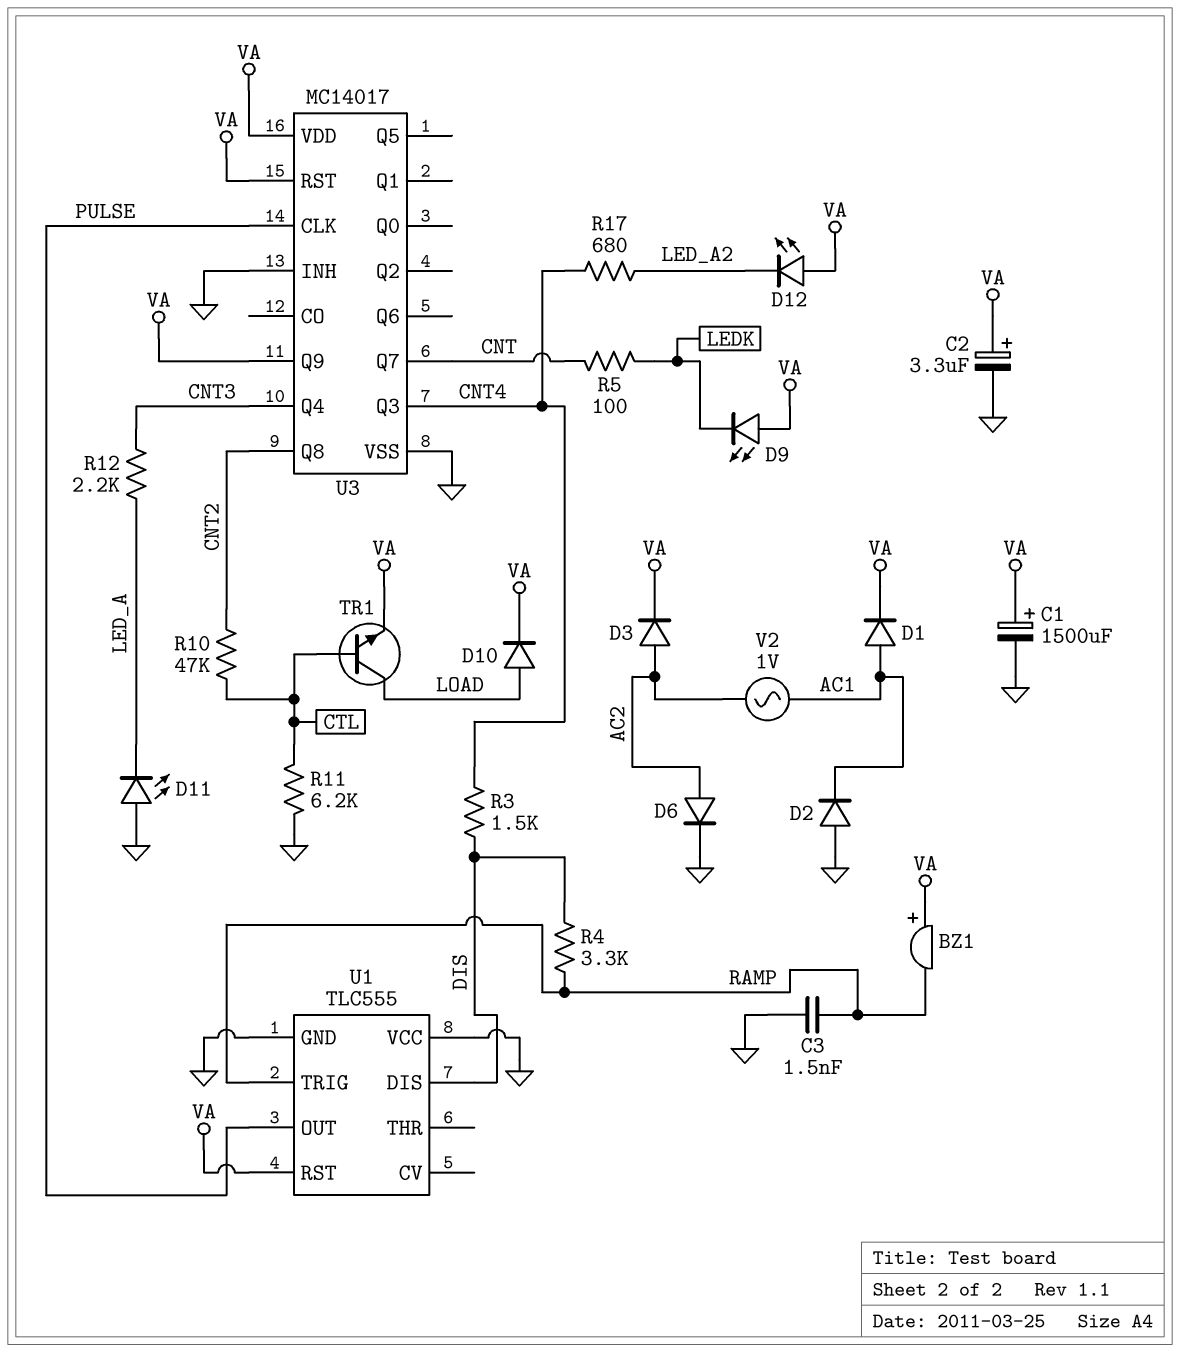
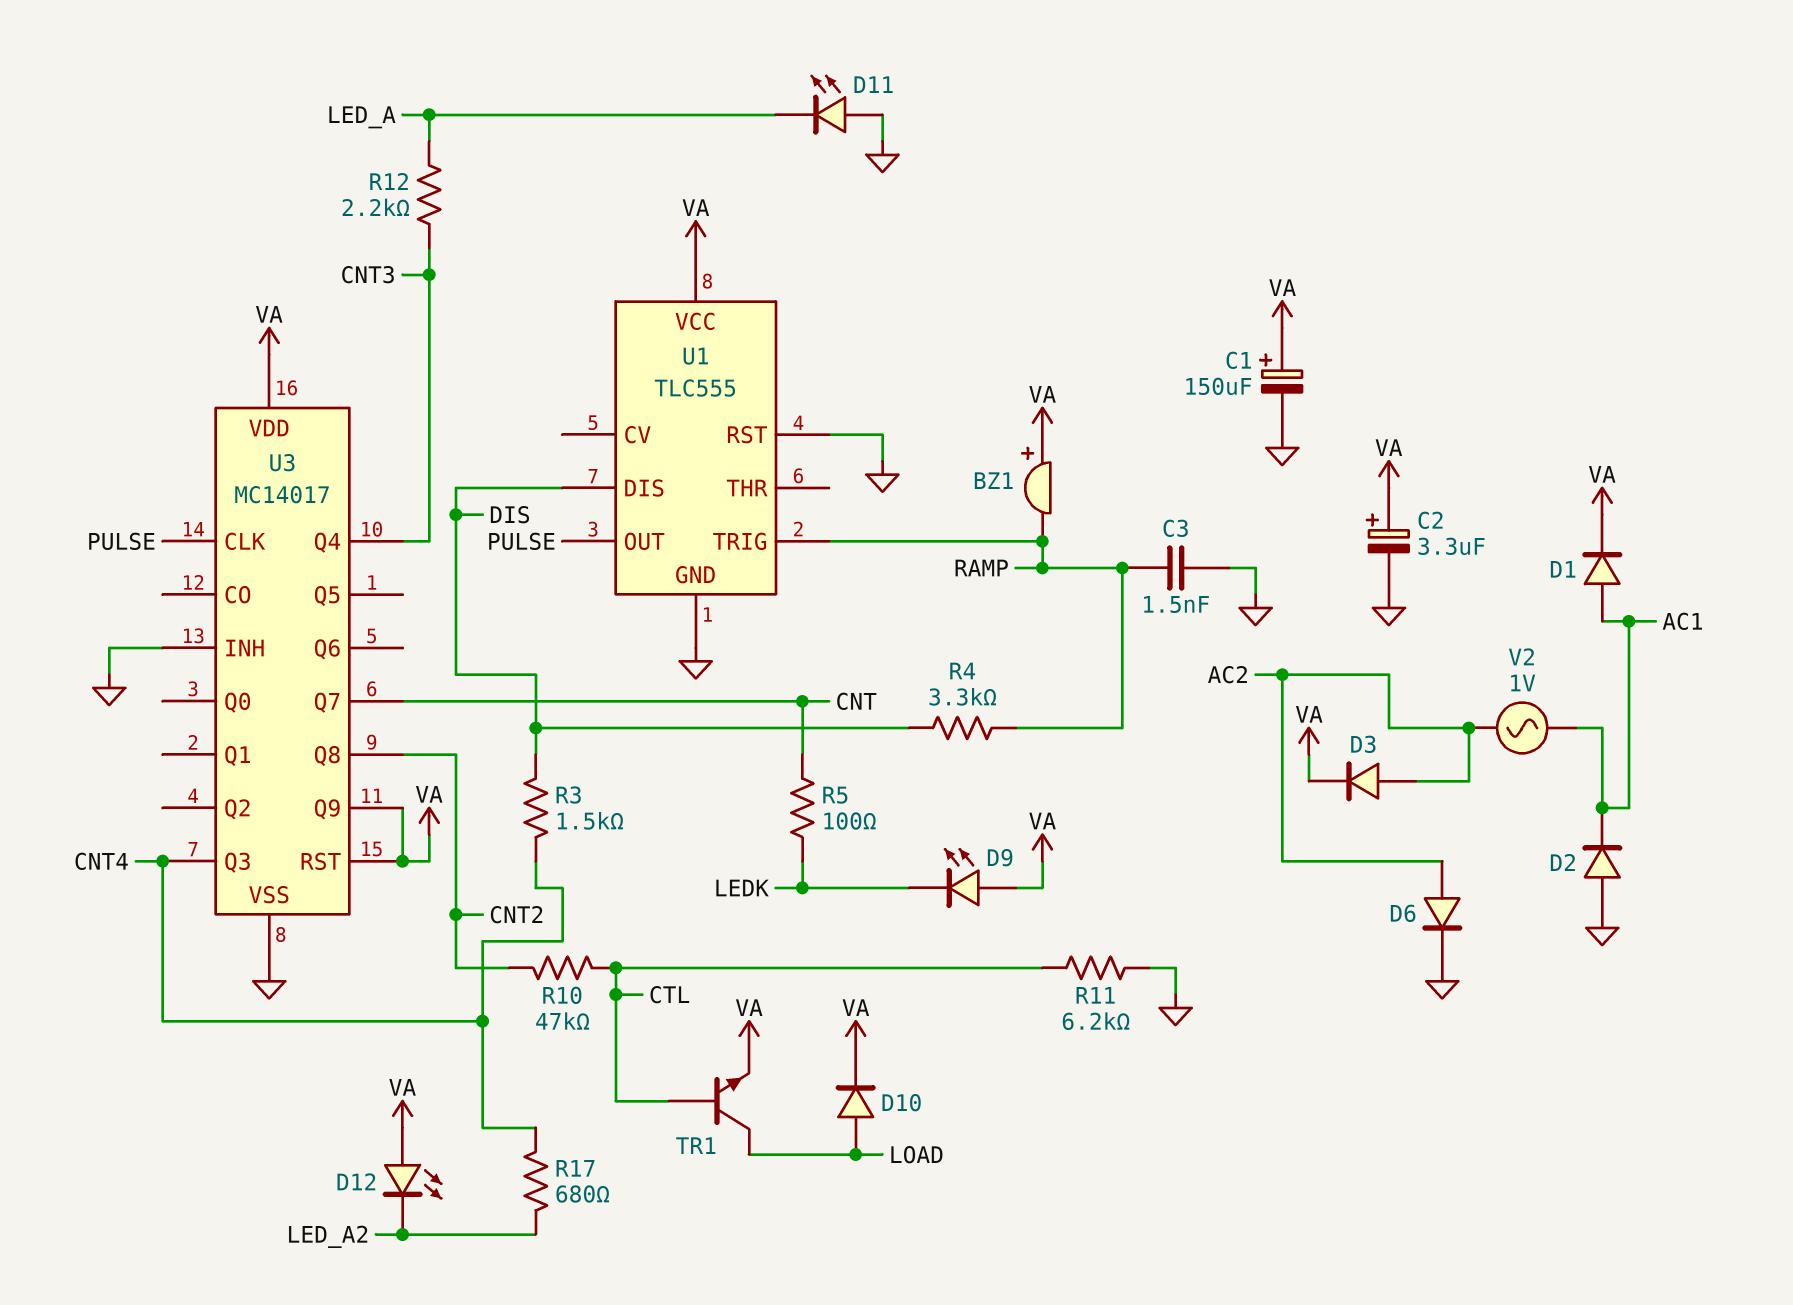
C1: 1500uF (plus VA, minus GND) -> 150uF (plus VA, minus GND)
U1 pin RST: VA -> GND
U1 pin VCC: GND -> VA

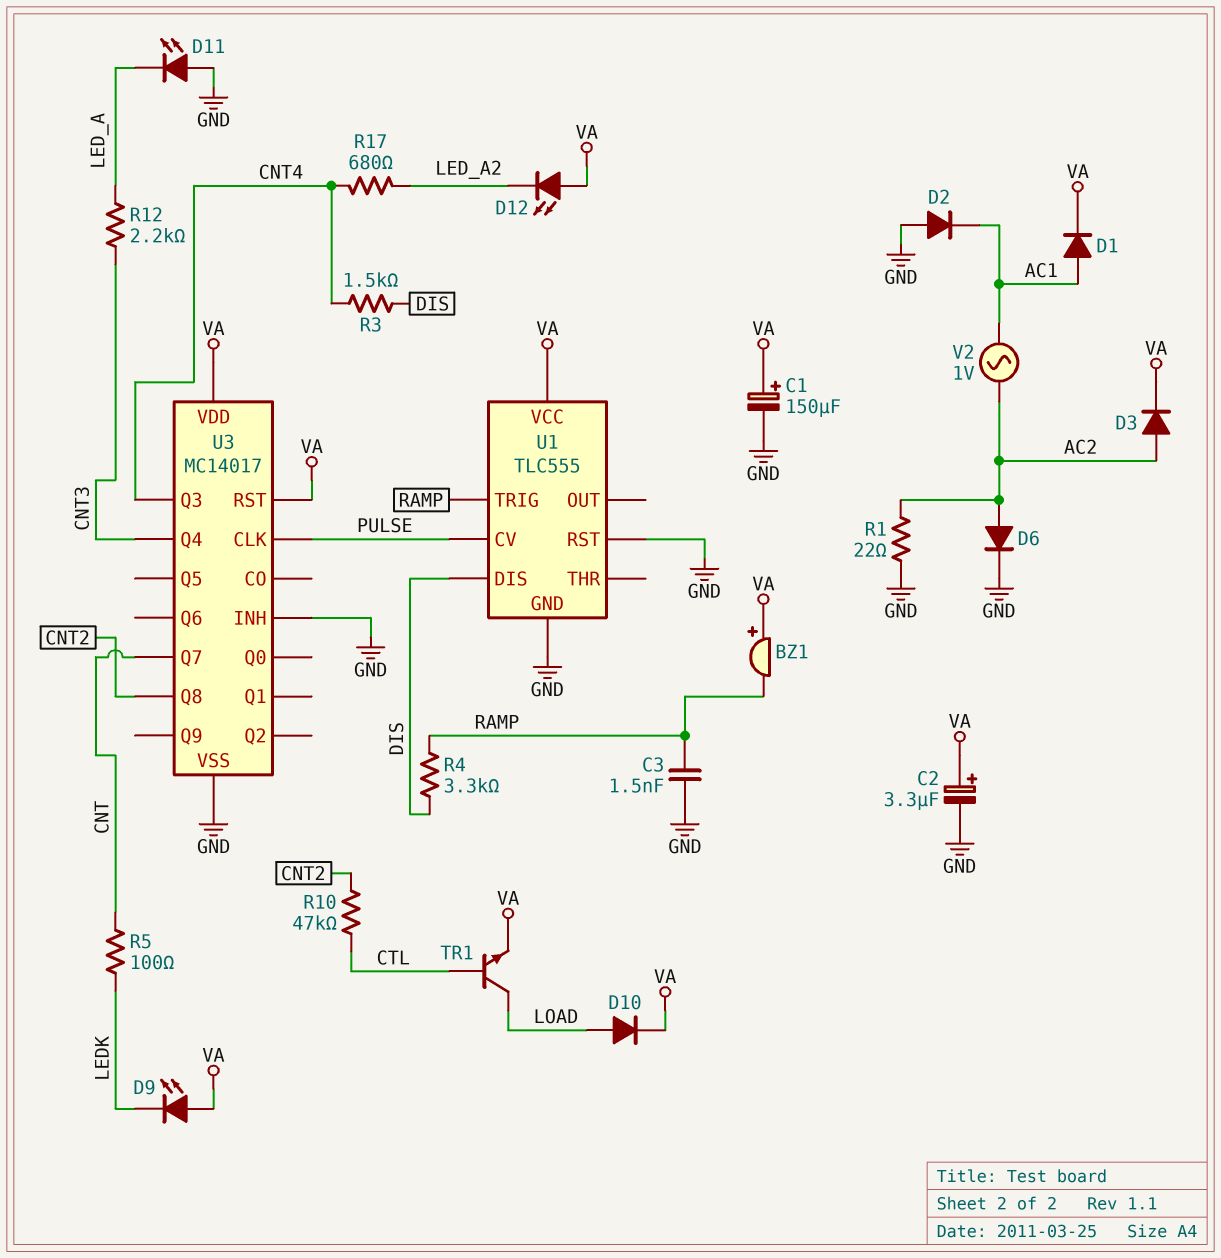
R1: none -> 22 (AC2, GND)
R11: 6.2k (CTL, GND) -> none
U1 pin CV: none -> PULSE
U1 pin OUT: PULSE -> none
U3 pin Q9: VA -> none

